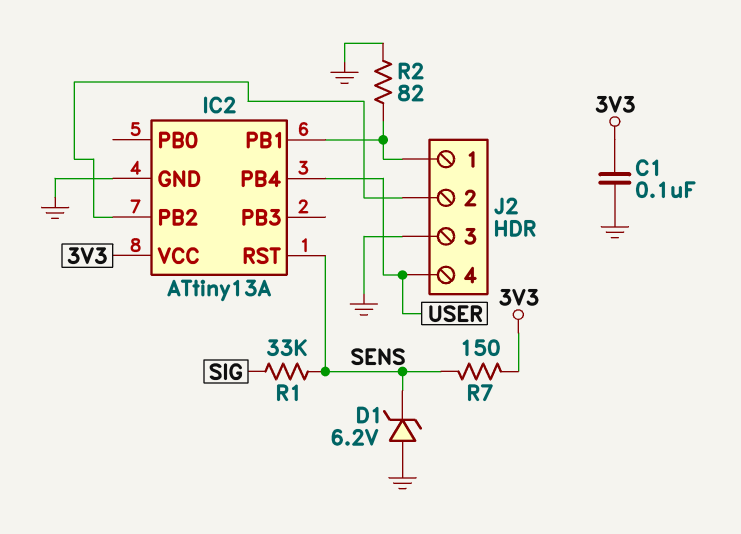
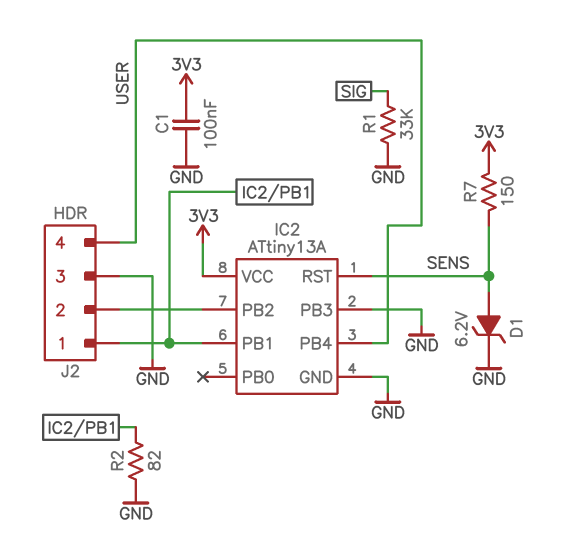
D1: zener 6.2V (A GND, K SENS) -> zener 6.2V (A SENS, K GND)
IC2 pin PB3: none -> GND
R1: 33k (SENS, SIG) -> 33k (GND, SIG)

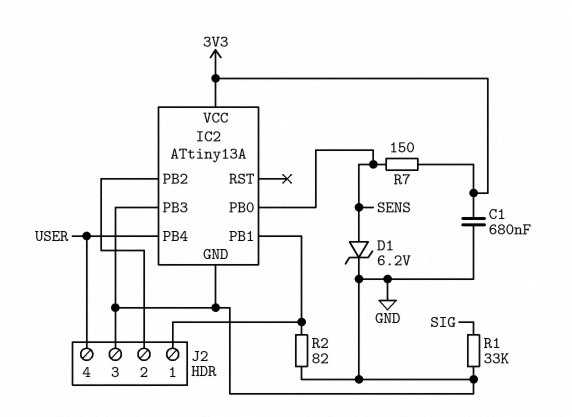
C1: 100nF (3V3, GND) -> 680nF (3V3, GND)
IC2 pin PB0: none -> SENS
IC2 pin RST: SENS -> none

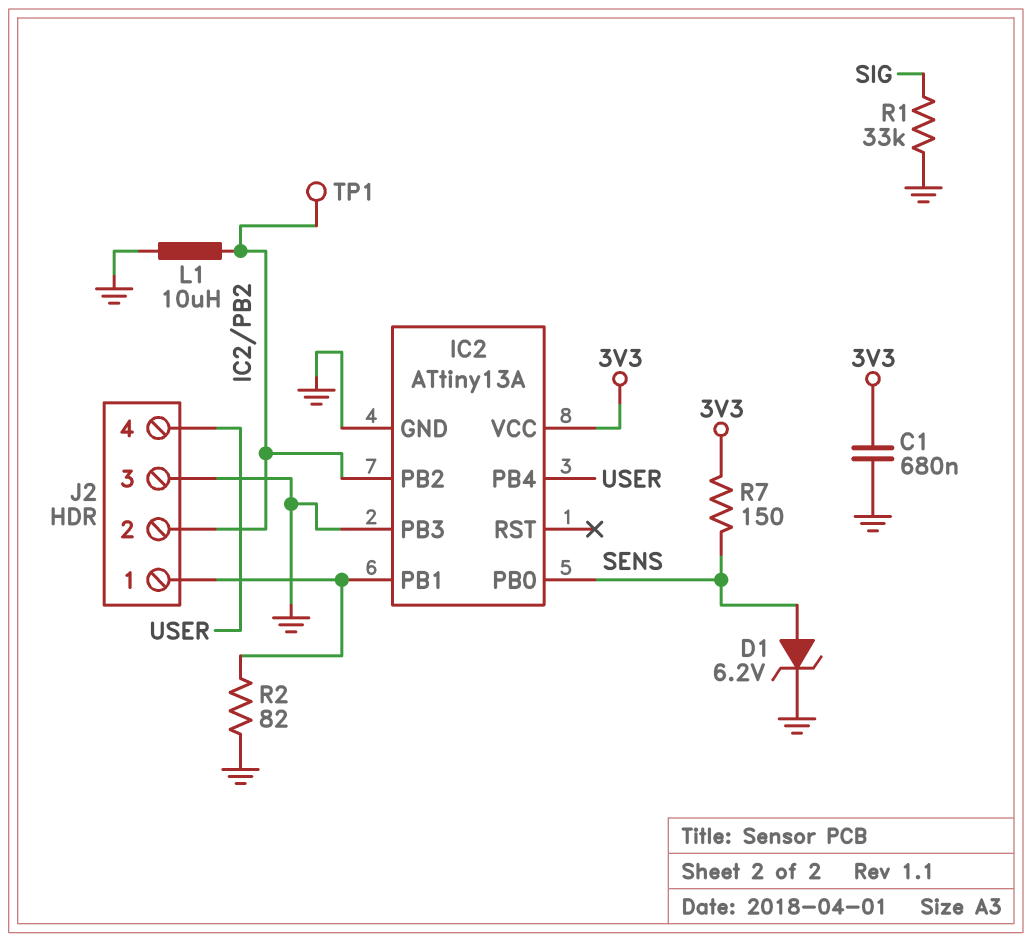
L1: none -> 10uH (GND, IC2/PB2)
TP1: none -> test point (IC2/PB2)

